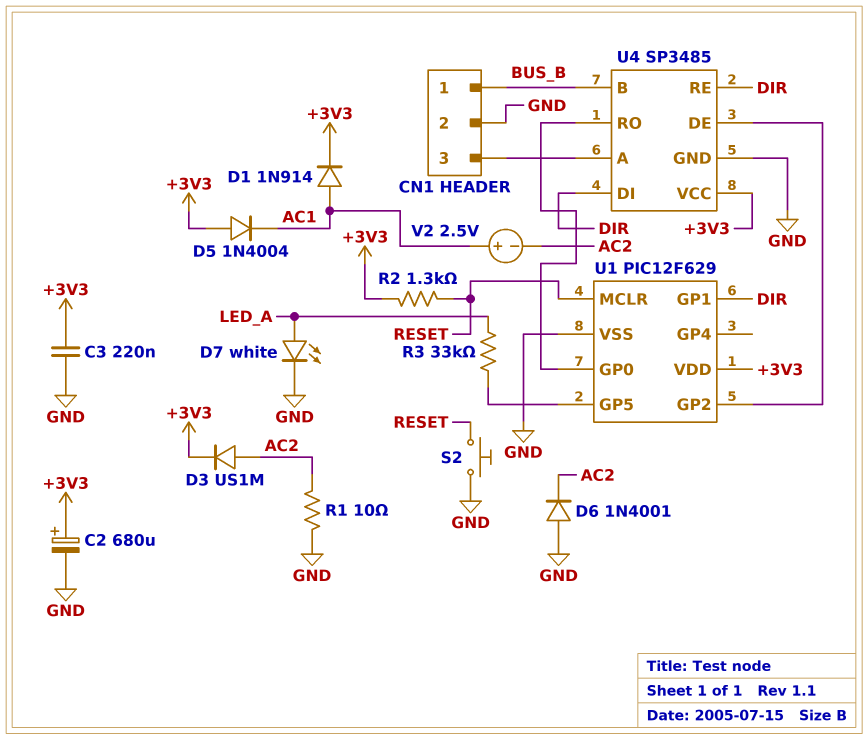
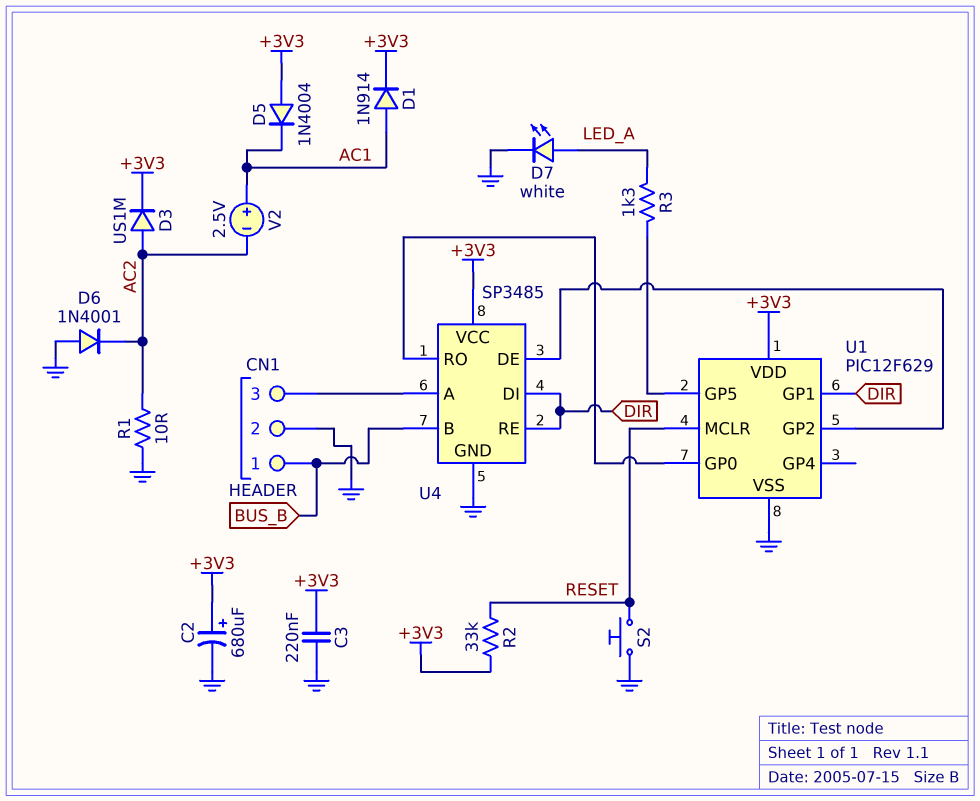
R2: 1.3k (+3V3, RESET) -> 33k (+3V3, RESET)
R3: 33k (LED_A, U1/GP5) -> 1.3k (LED_A, U1/GP5)

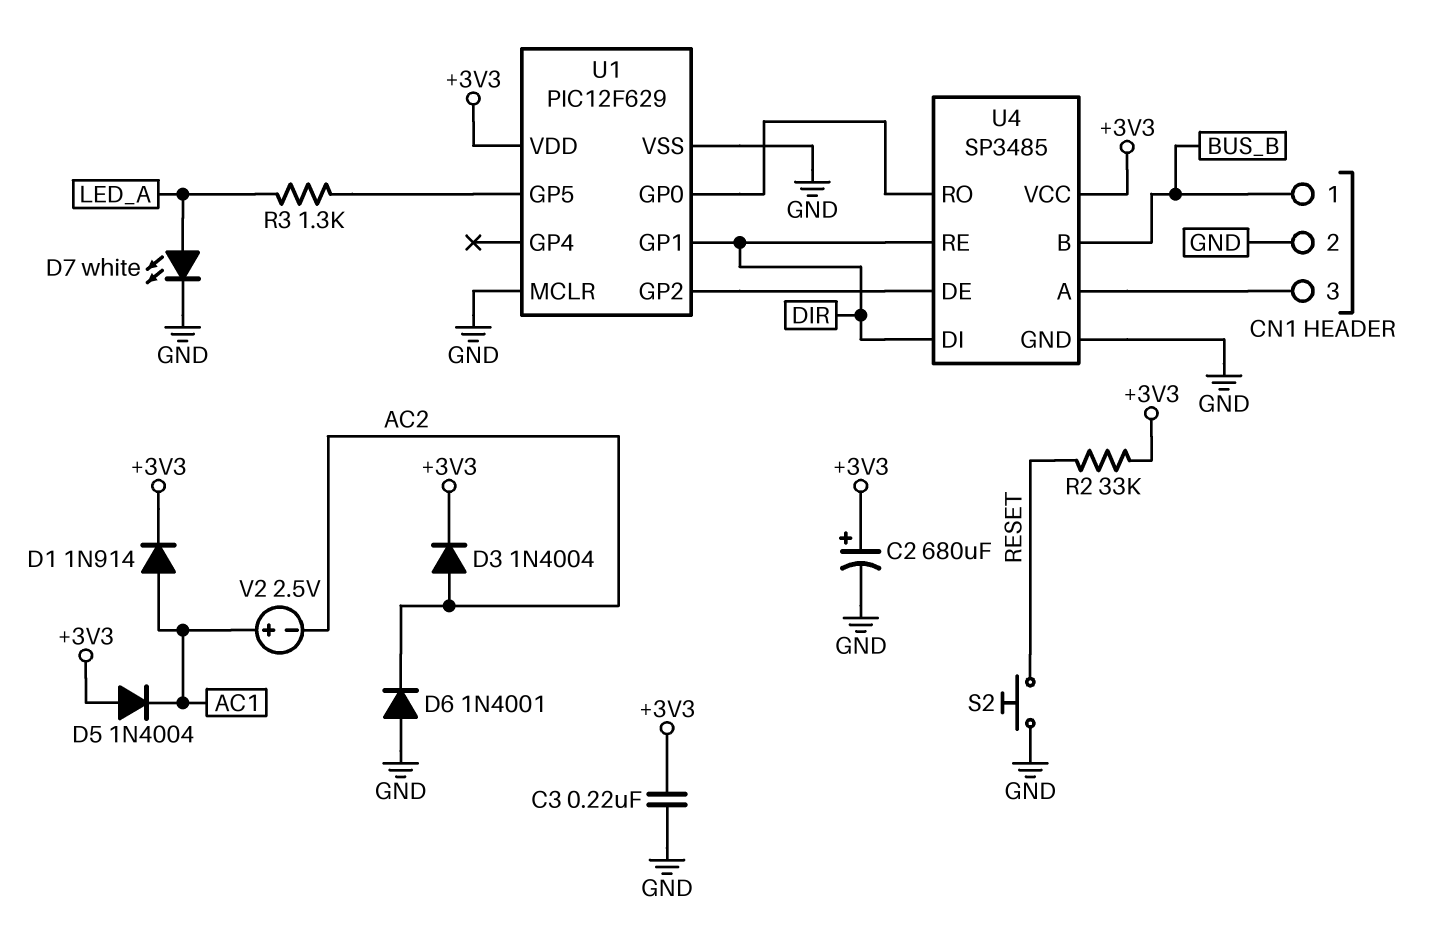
D3: diode US1M (A AC2, K +3V3) -> diode 1N4004 (A AC2, K +3V3)
R1: 10 (AC2, GND) -> none
U1 pin MCLR: RESET -> GND

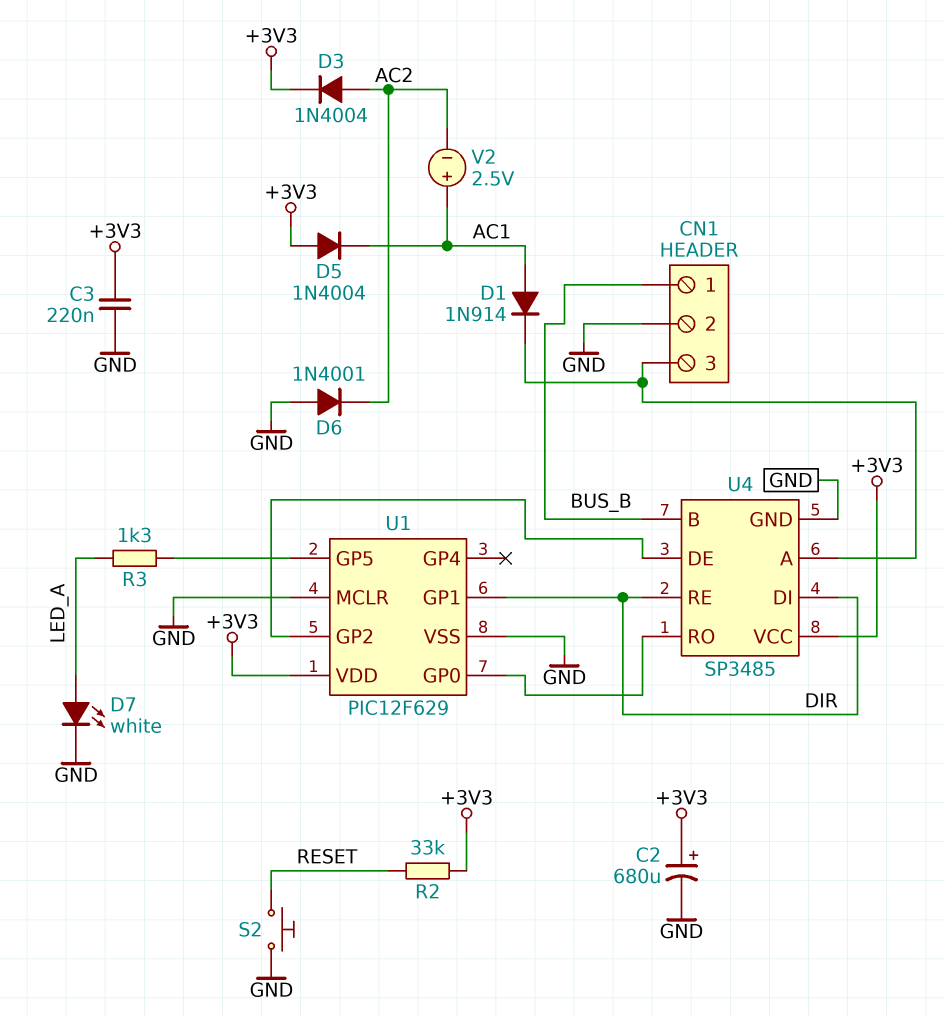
D1: diode 1N914 (A AC1, K +3V3) -> diode 1N914 (A AC1, K CN1/3)

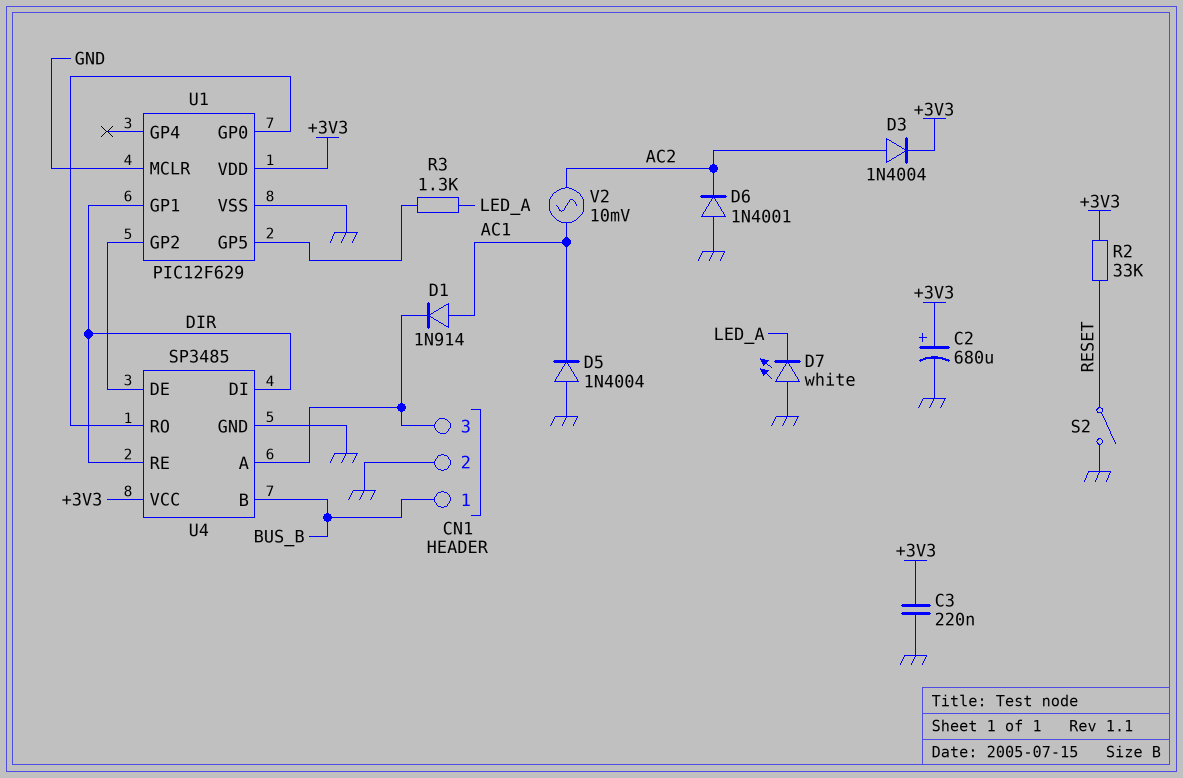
D5: diode 1N4004 (A +3V3, K AC1) -> diode 1N4004 (A GND, K AC1)
D7: LED white (A LED_A, K GND) -> LED white (A GND, K LED_A)
S2: button (GND, RESET) -> switch (GND, RESET)
V2: 2.5V (plus AC1, minus AC2) -> AC 10mV (AC1, AC2)

